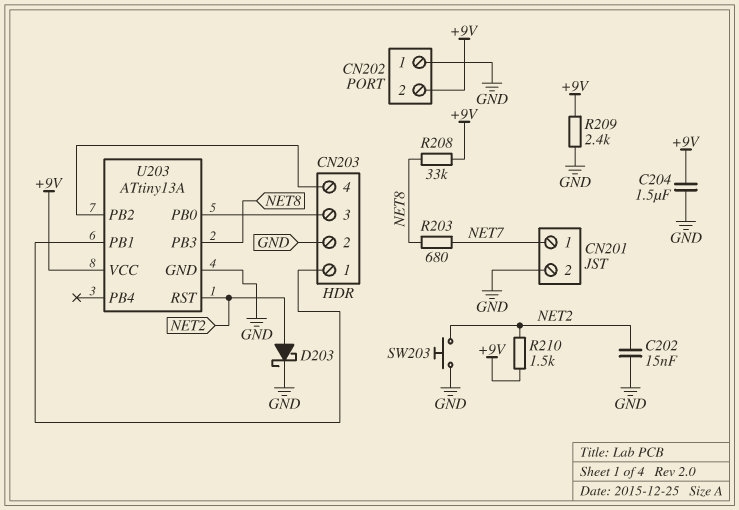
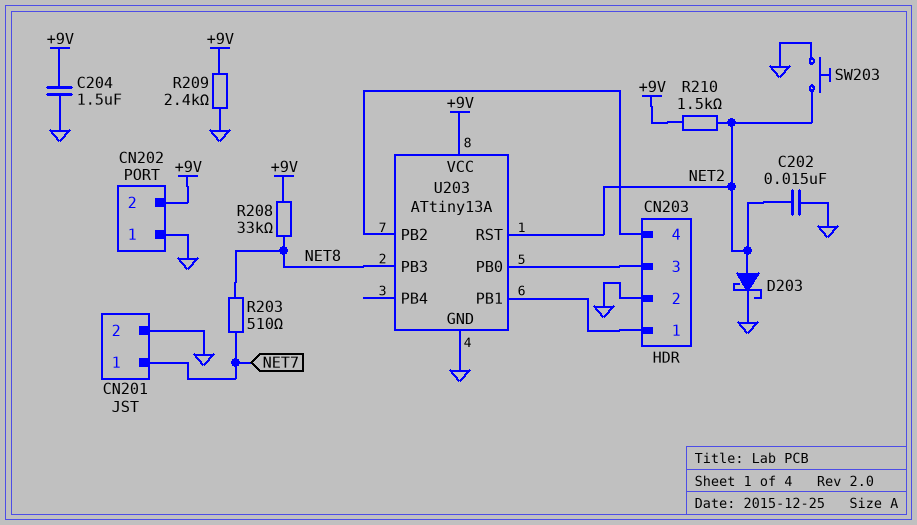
R203: 680 (NET7, NET8) -> 510 (NET7, NET8)

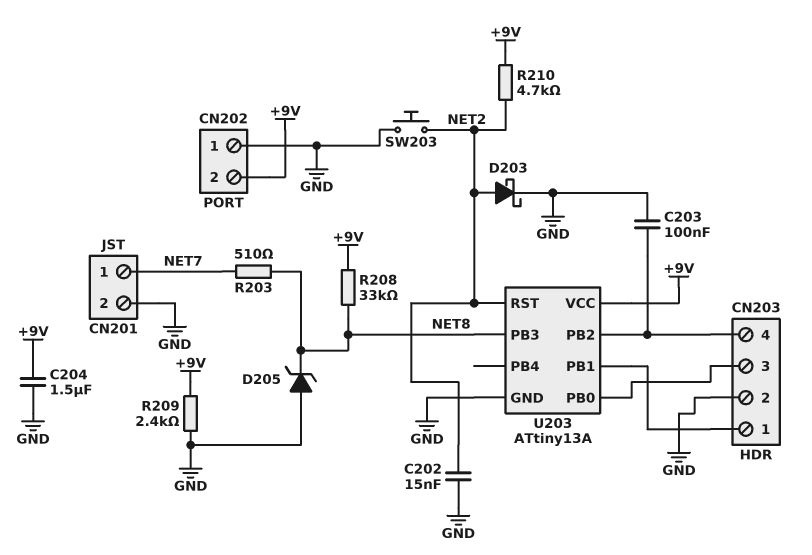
C203: none -> 100nF (CN203/4, GND)
D205: none -> zener (A GND, K NET8)
R210: 1.5k (+9V, NET2) -> 4.7k (+9V, NET2)

